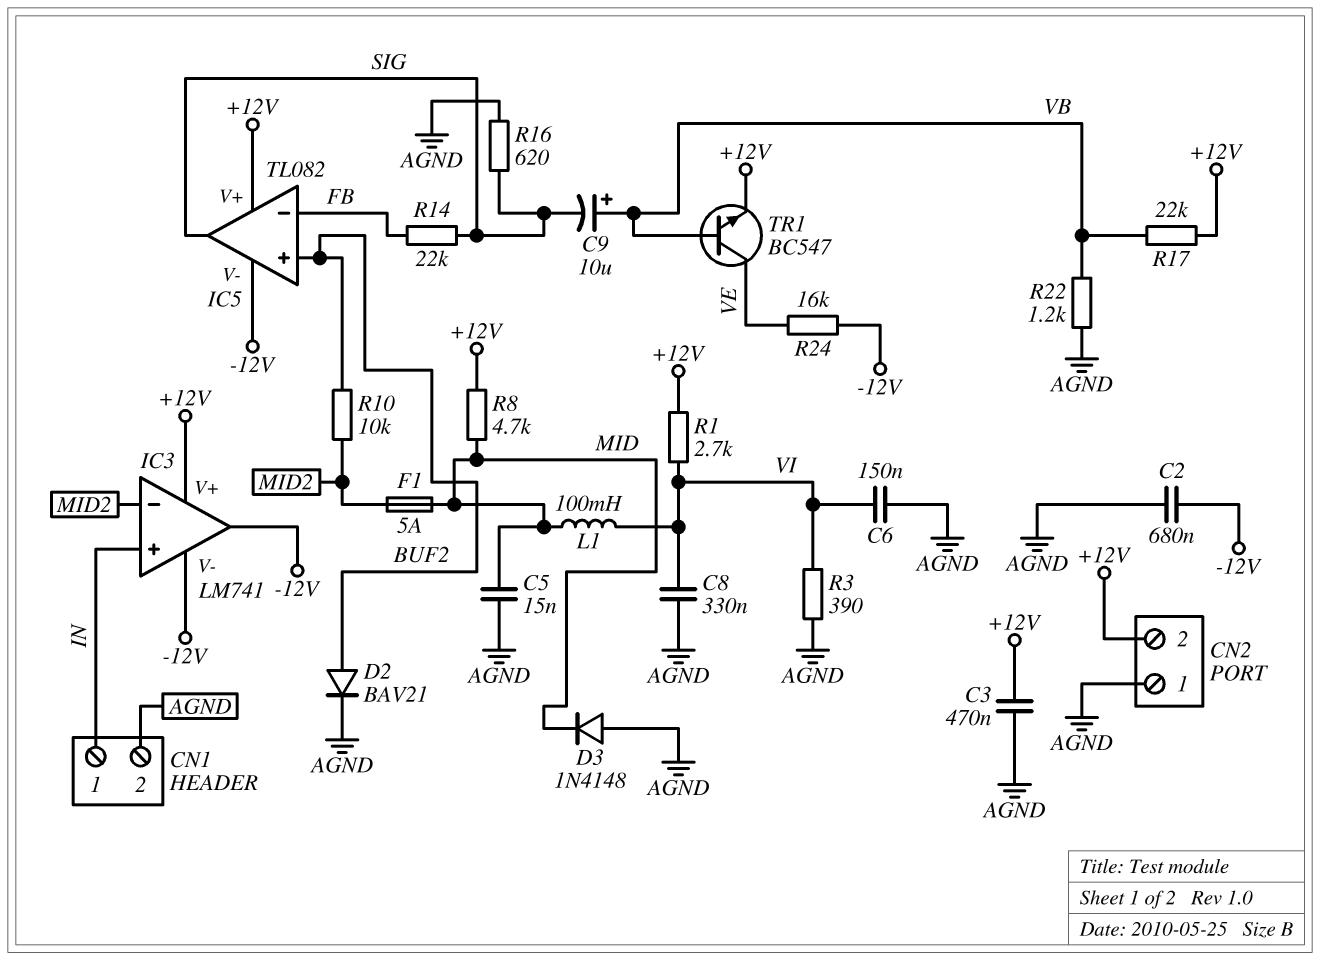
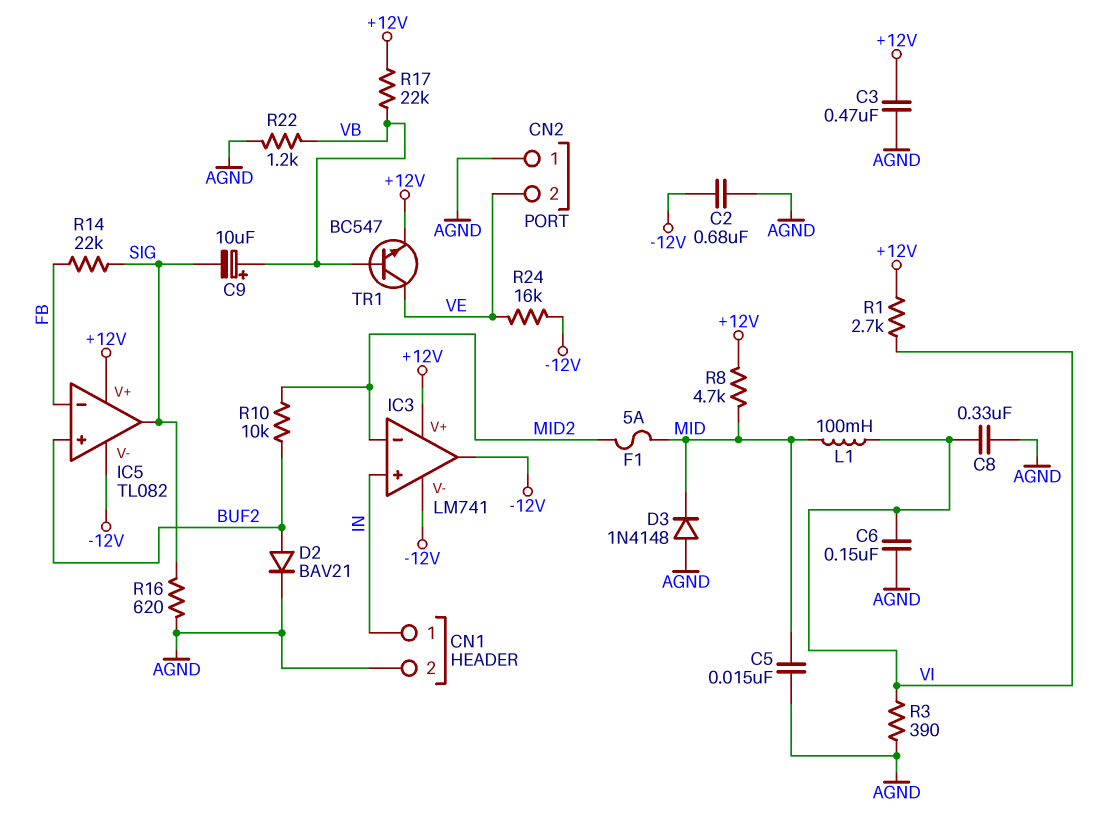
CN2 pin 2: +12V -> VE

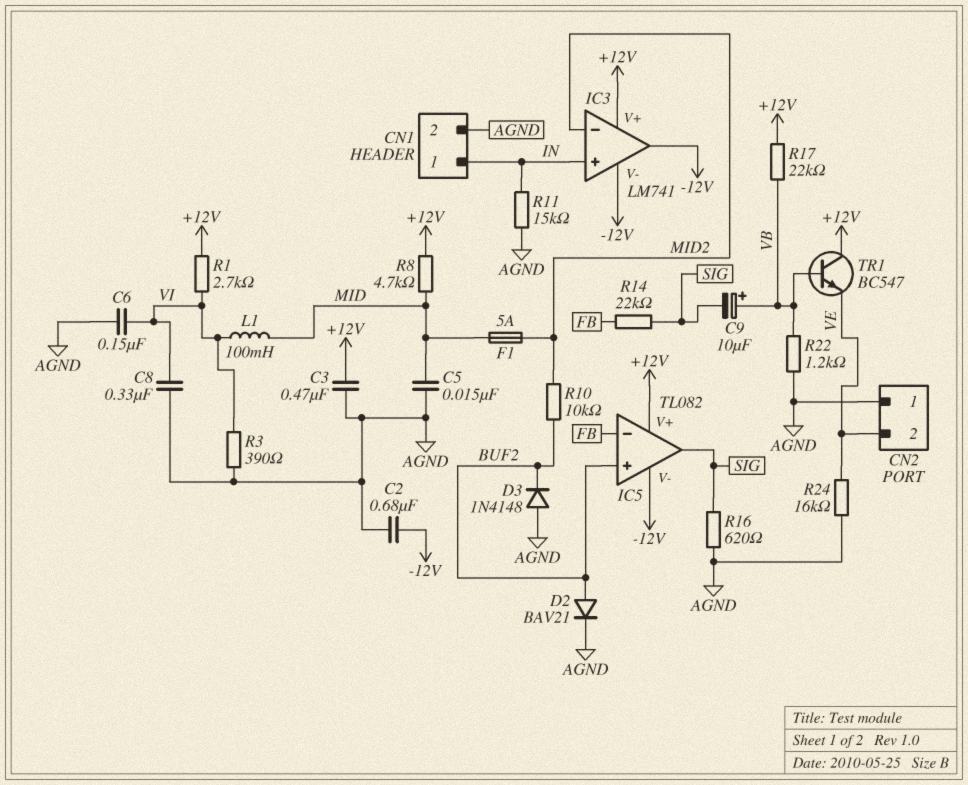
D3: diode 1N4148 (A AGND, K MID) -> diode 1N4148 (A AGND, K BUF2)
R11: none -> 15k (AGND, IN)
R24: 16k (-12V, VE) -> 16k (AGND, VE)
TR1: NPN BC547 (B VB, C VE, E +12V) -> NPN BC547 (B VB, C +12V, E VE)

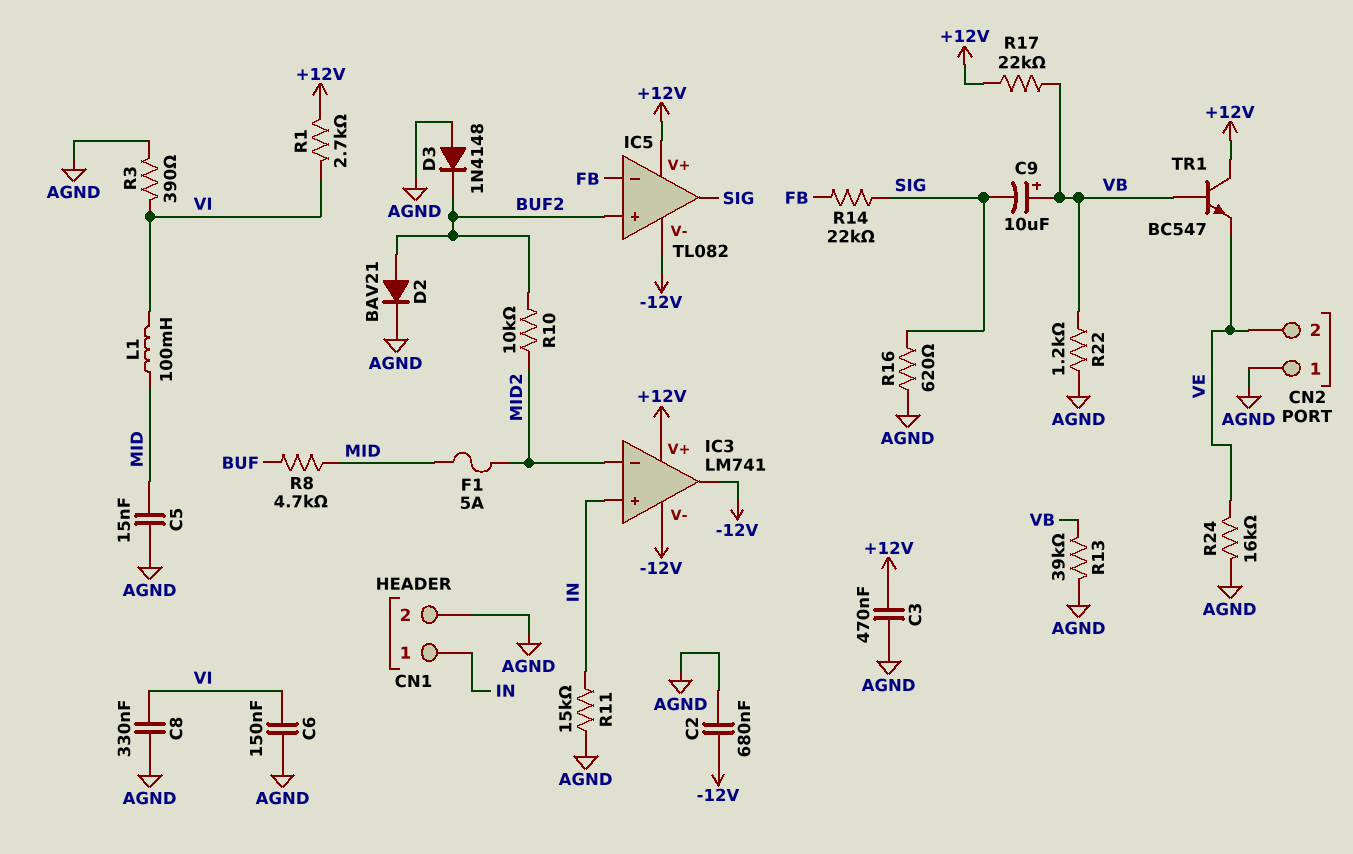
R8: 4.7k (+12V, MID) -> 4.7k (BUF, MID)
R13: none -> 39k (AGND, VB)

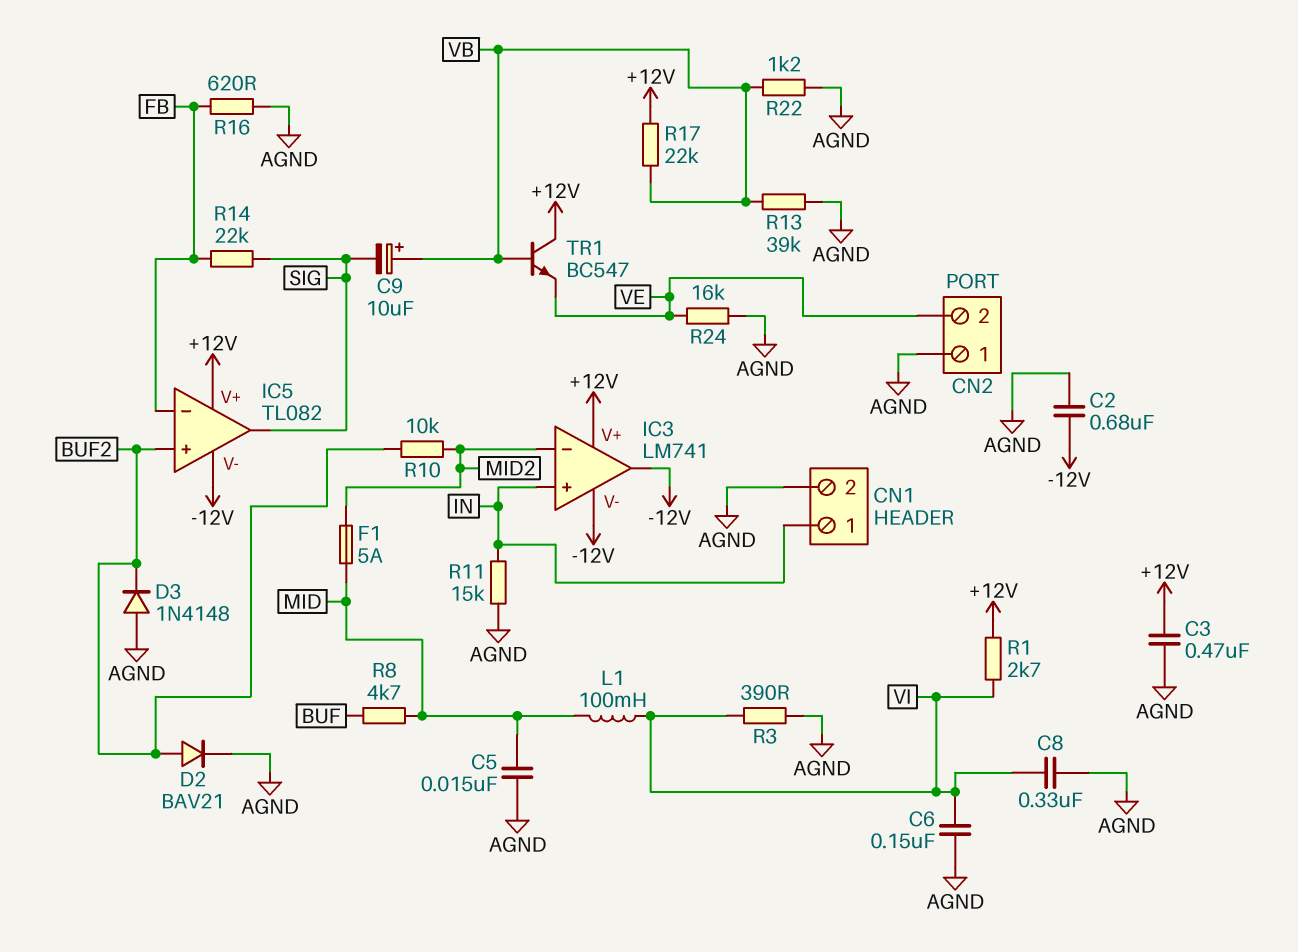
R16: 620 (AGND, SIG) -> 620 (AGND, FB)

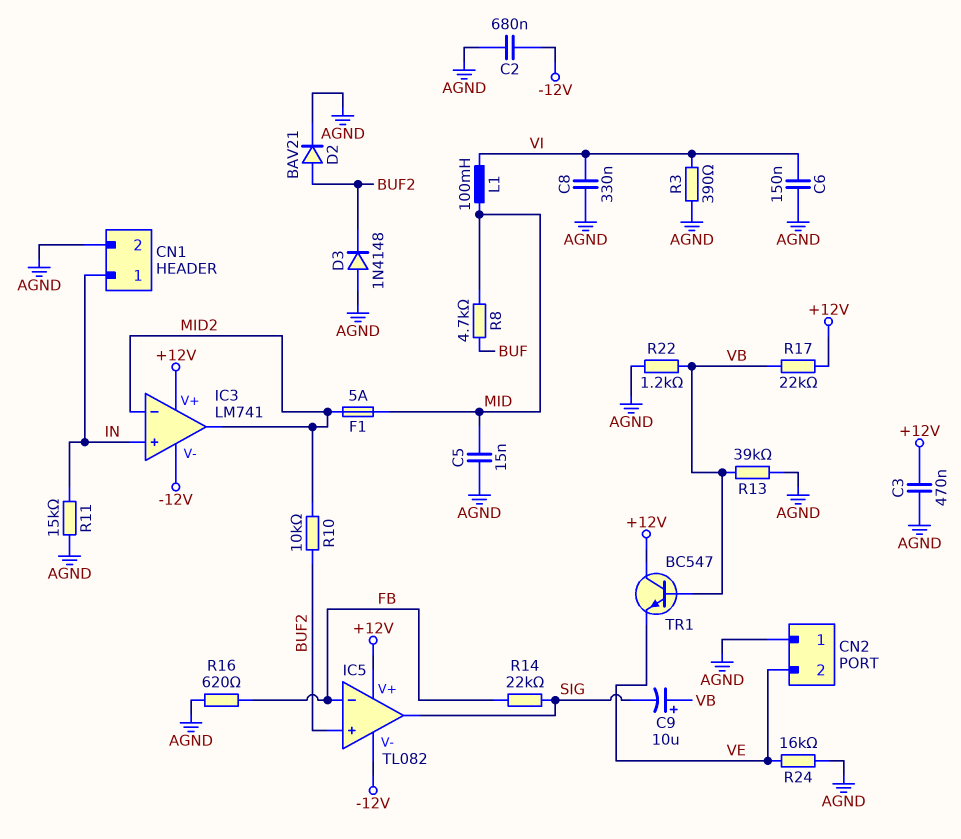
IC3 pin out: -12V -> MID2
R1: 2.7k (+12V, VI) -> none

